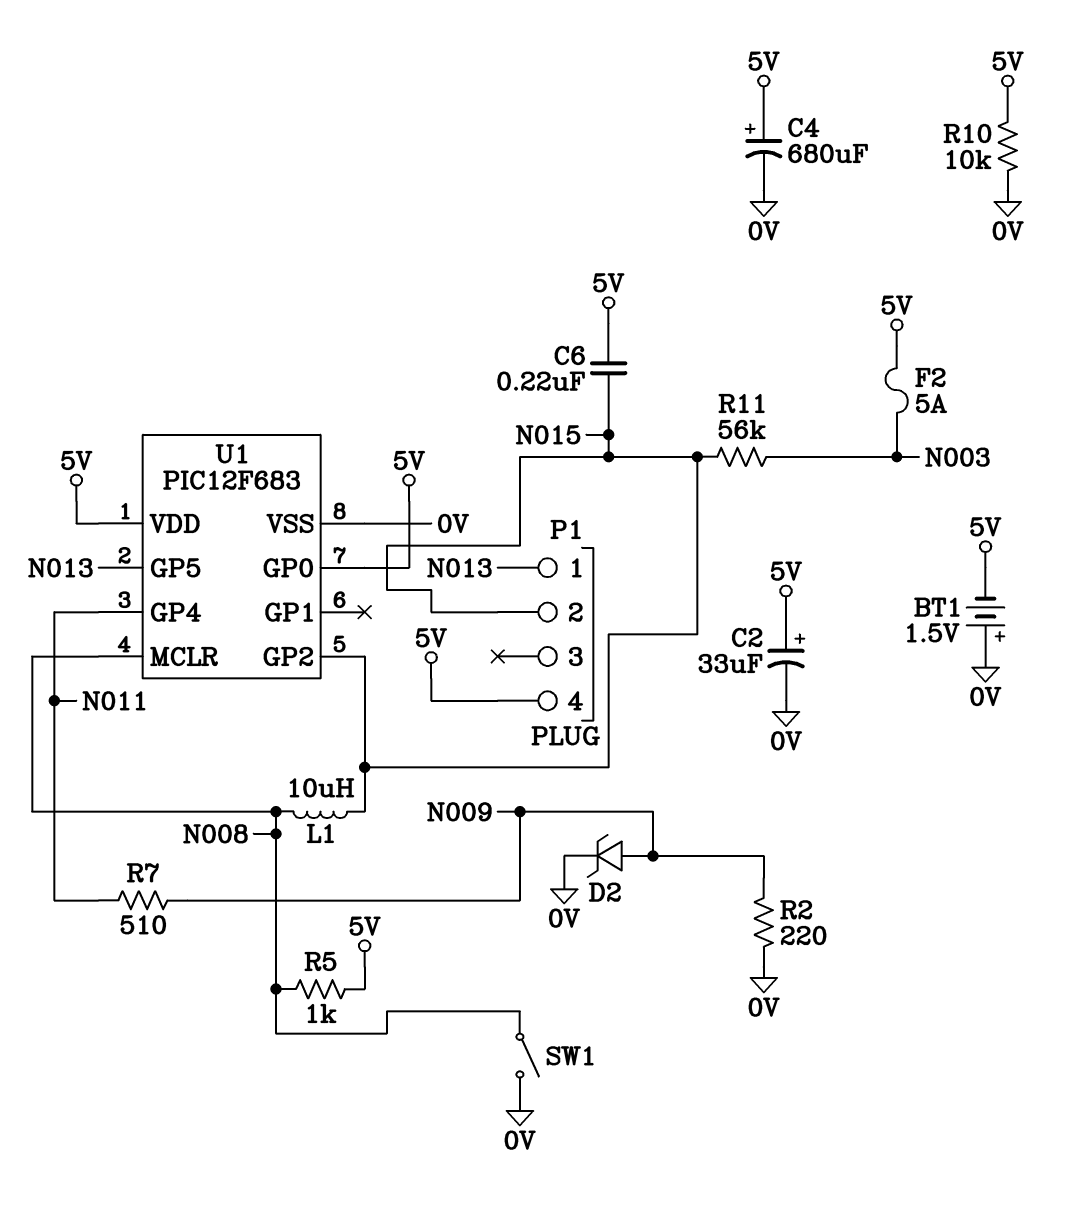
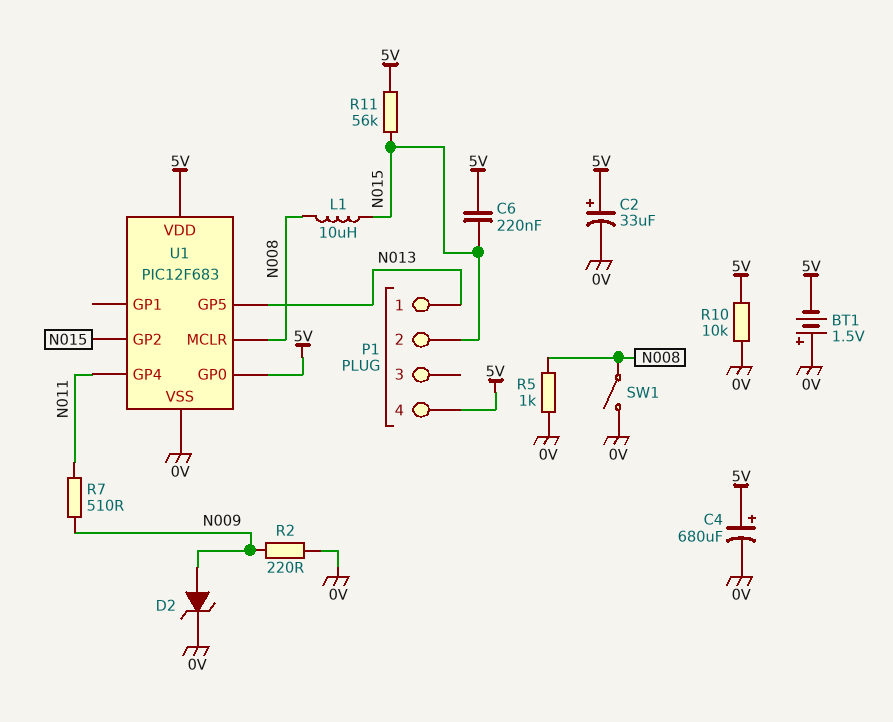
F2: 5A (5V, N003) -> none
R5: 1k (5V, N008) -> 1k (0V, N008)
R11: 56k (N003, N015) -> 56k (5V, N015)

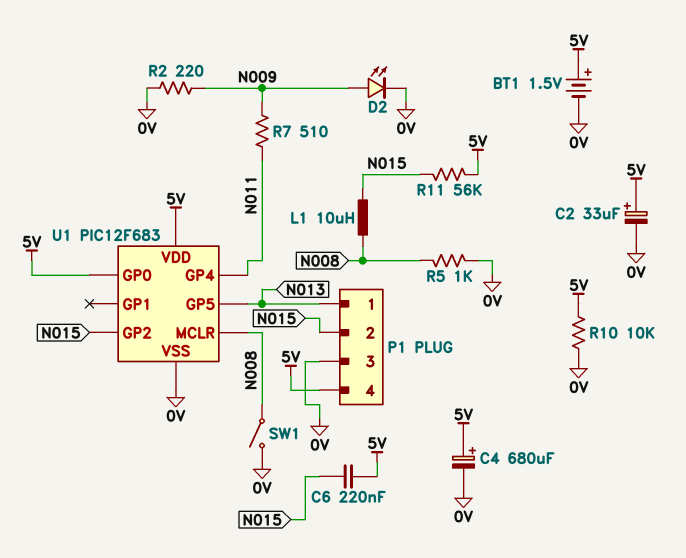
BT1: 1.5V (plus 0V, minus 5V) -> 1.5V (plus 5V, minus 0V)
D2: zener (A N009, K 0V) -> LED (A N009, K 0V)
P1 pin 3: none -> 0V

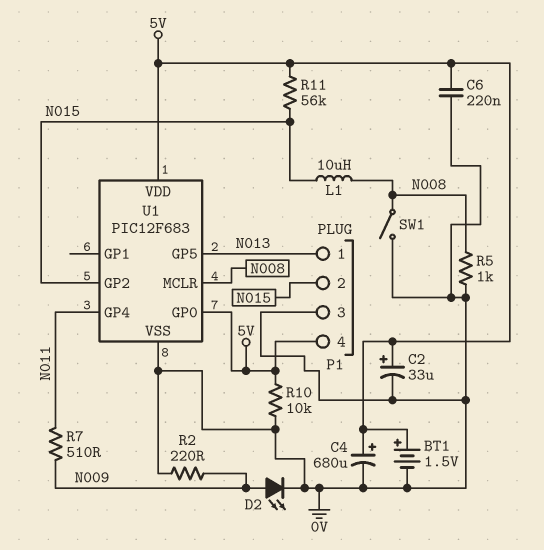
C6: 220nF (5V, N015) -> 220nF (0V, 5V)

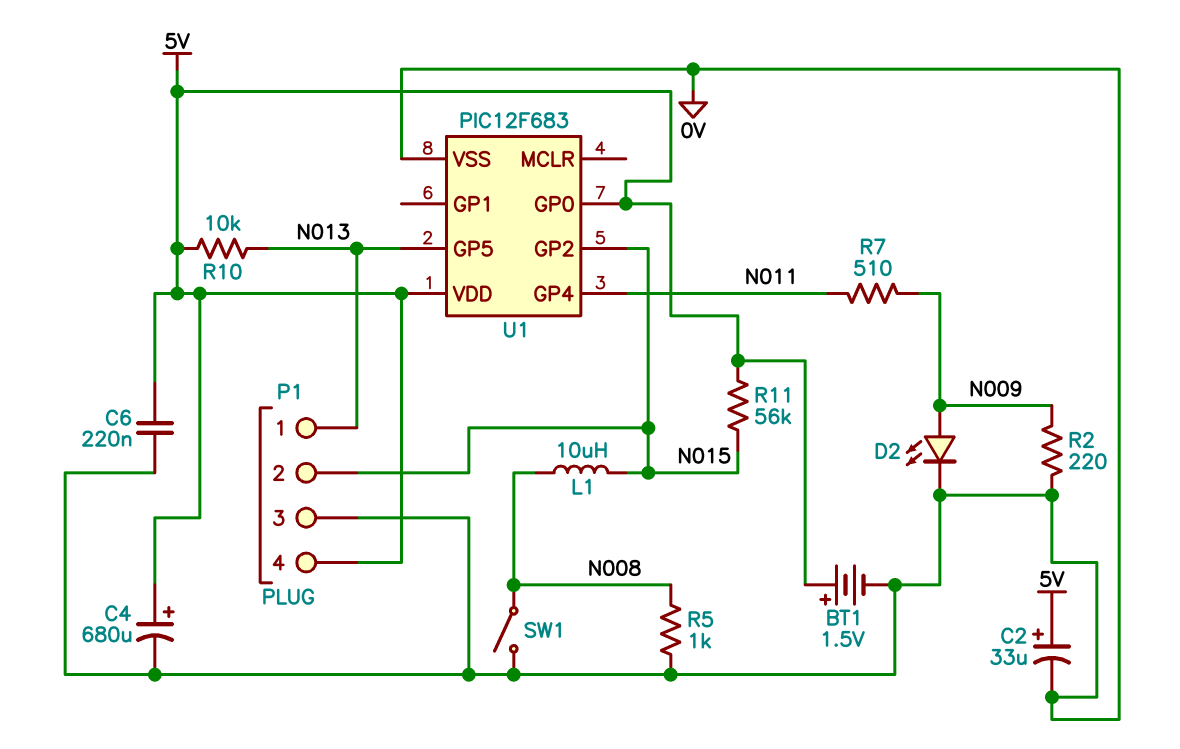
R10: 10k (0V, 5V) -> 10k (5V, N013)
U1 pin MCLR: N008 -> none

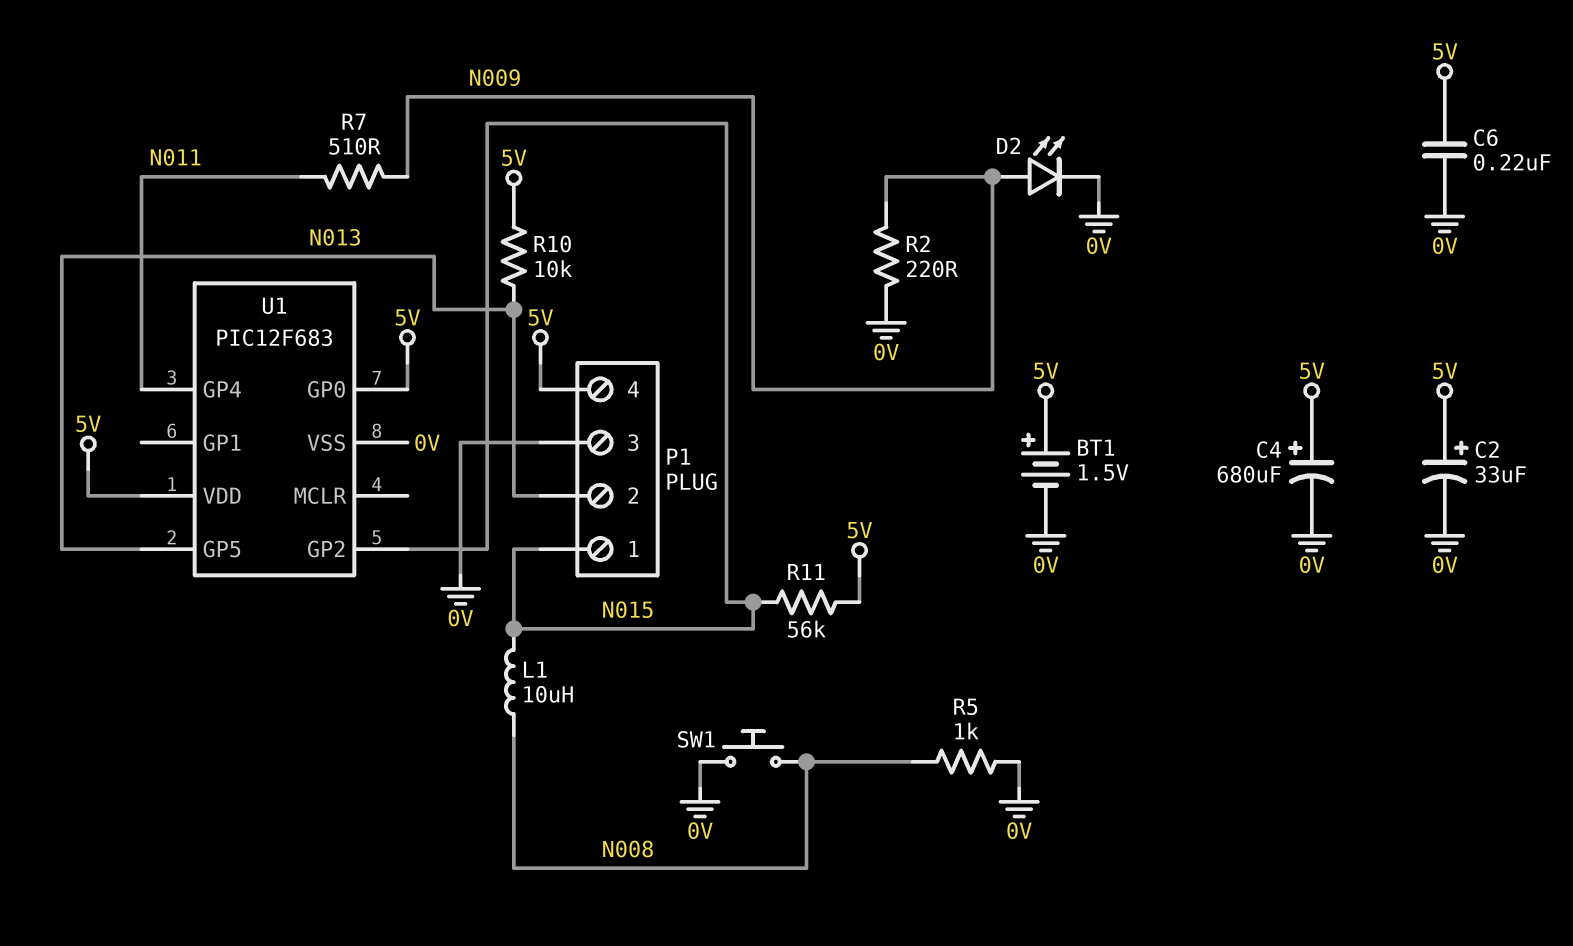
P1 pin 1: N013 -> N015
P1 pin 2: N015 -> N013
SW1: switch (0V, N008) -> button (0V, N008)

